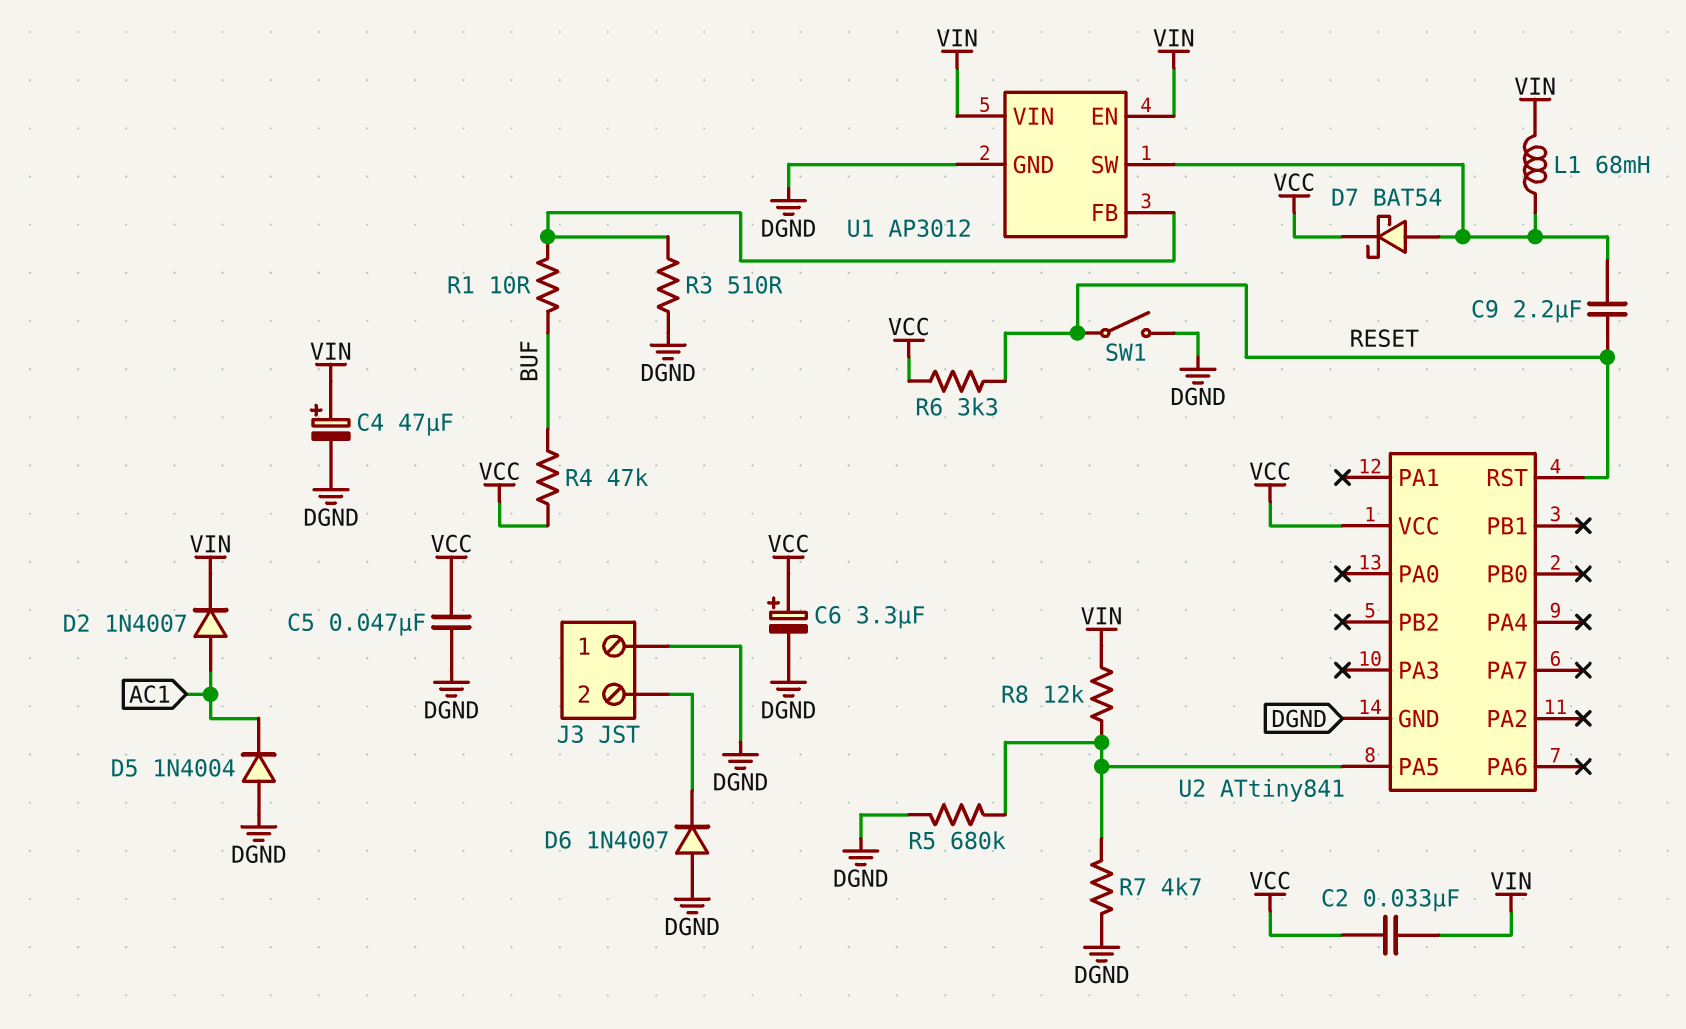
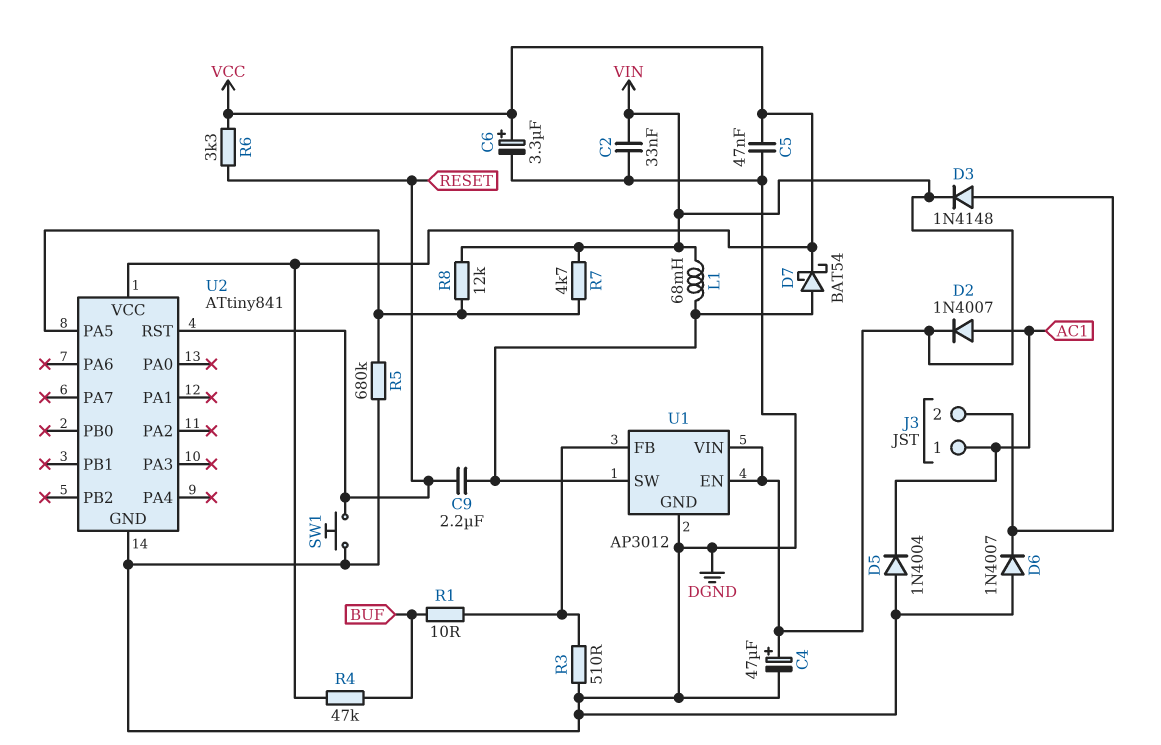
C2: 33nF (VCC, VIN) -> 33nF (DGND, VIN)
D3: none -> diode 1N4148 (A J3/2, K VIN)
J3 pin 1: DGND -> AC1
R7: 4.7k (DGND, U2/PA5) -> 4.7k (U2/PA5, VIN)
SW1: switch (DGND, RESET) -> button (DGND, RESET)

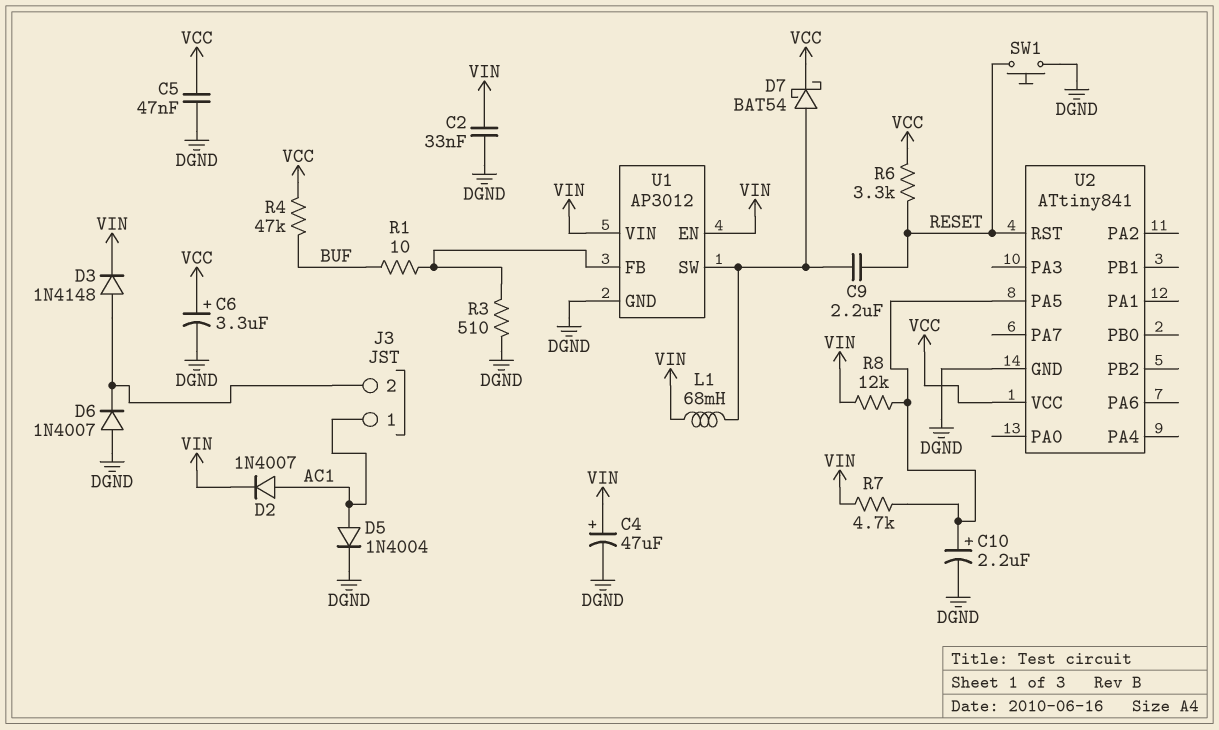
C10: none -> 2.2uF (plus U2/PA5, minus DGND)
D5: diode 1N4004 (A DGND, K AC1) -> diode 1N4004 (A AC1, K DGND)
R5: 680k (DGND, U2/PA5) -> none

